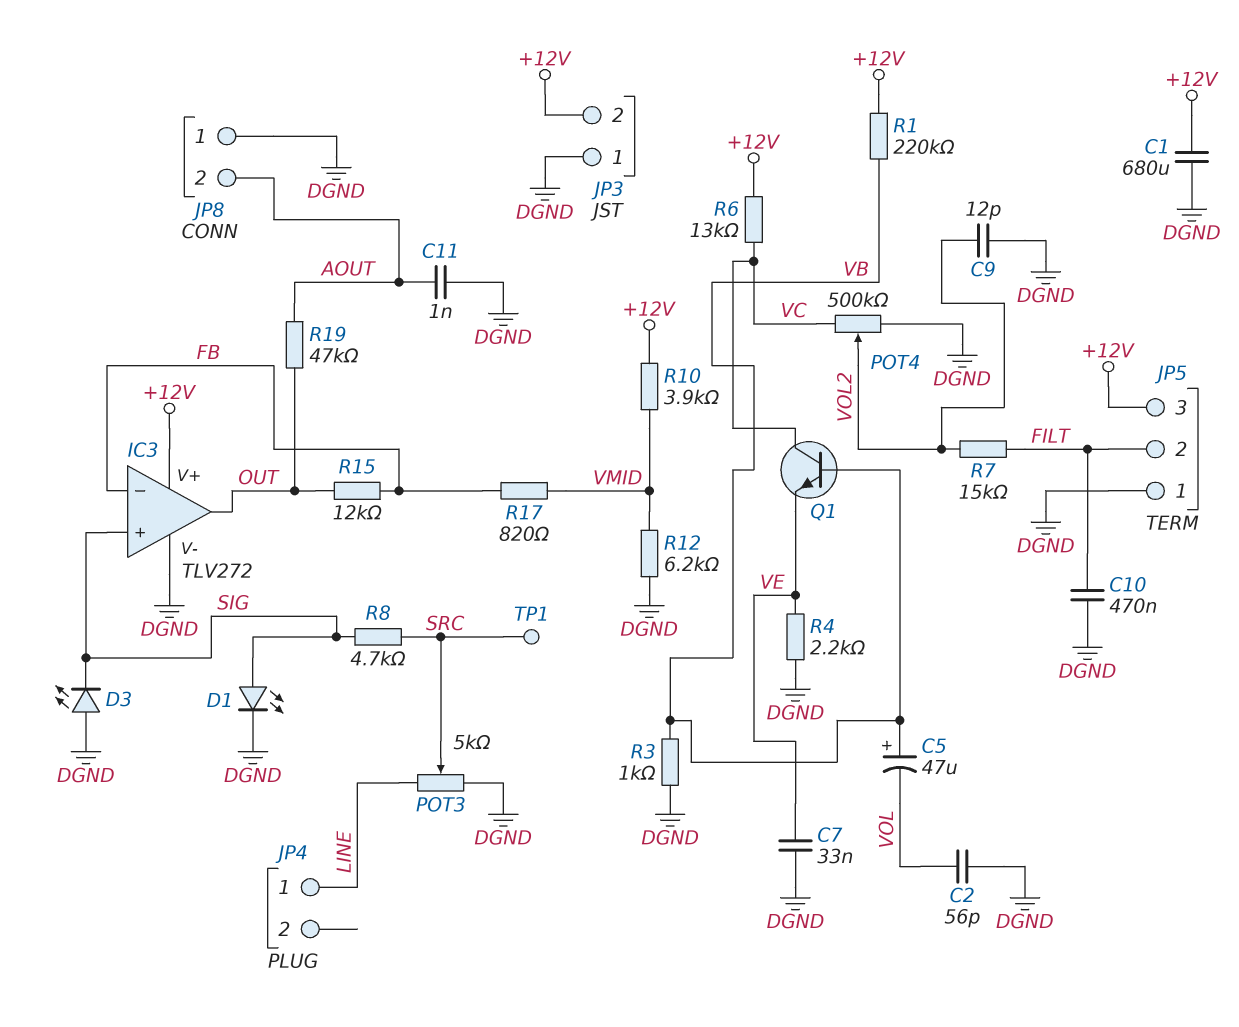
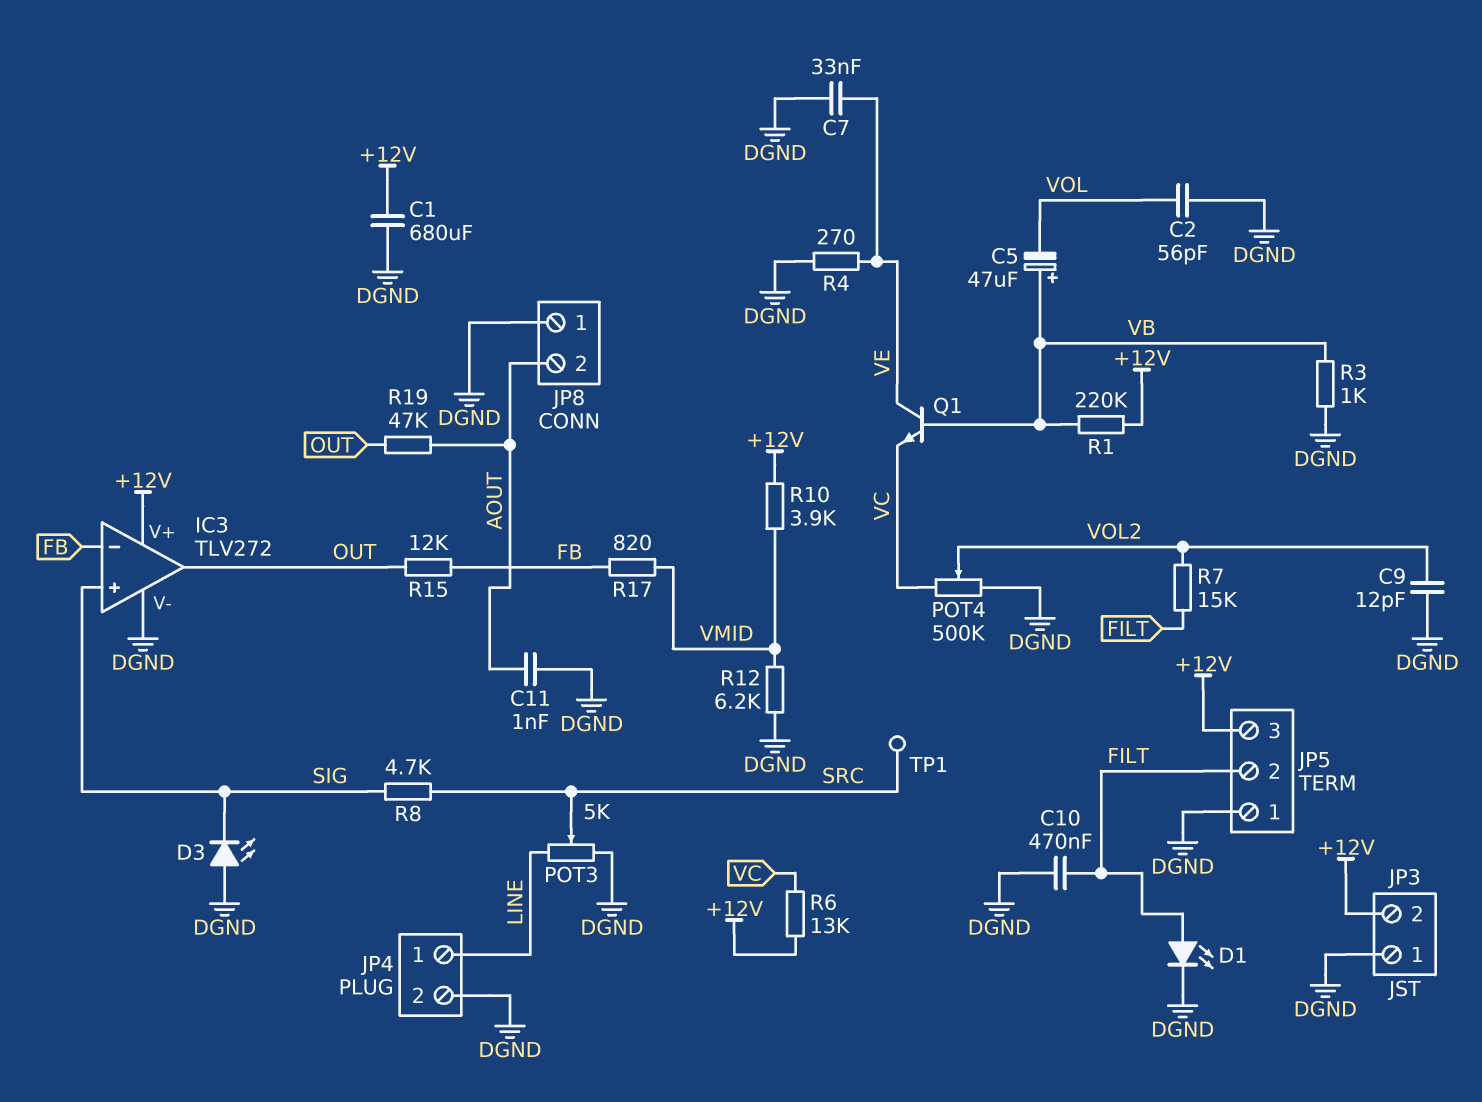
D1: LED (A SIG, K DGND) -> LED (A FILT, K DGND)
JP4 pin 2: none -> DGND
Q1: NPN (B VB, C VC, E VE) -> NPN (B VB, C VE, E VC)
R4: 2.2k (DGND, VE) -> 270 (DGND, VE)

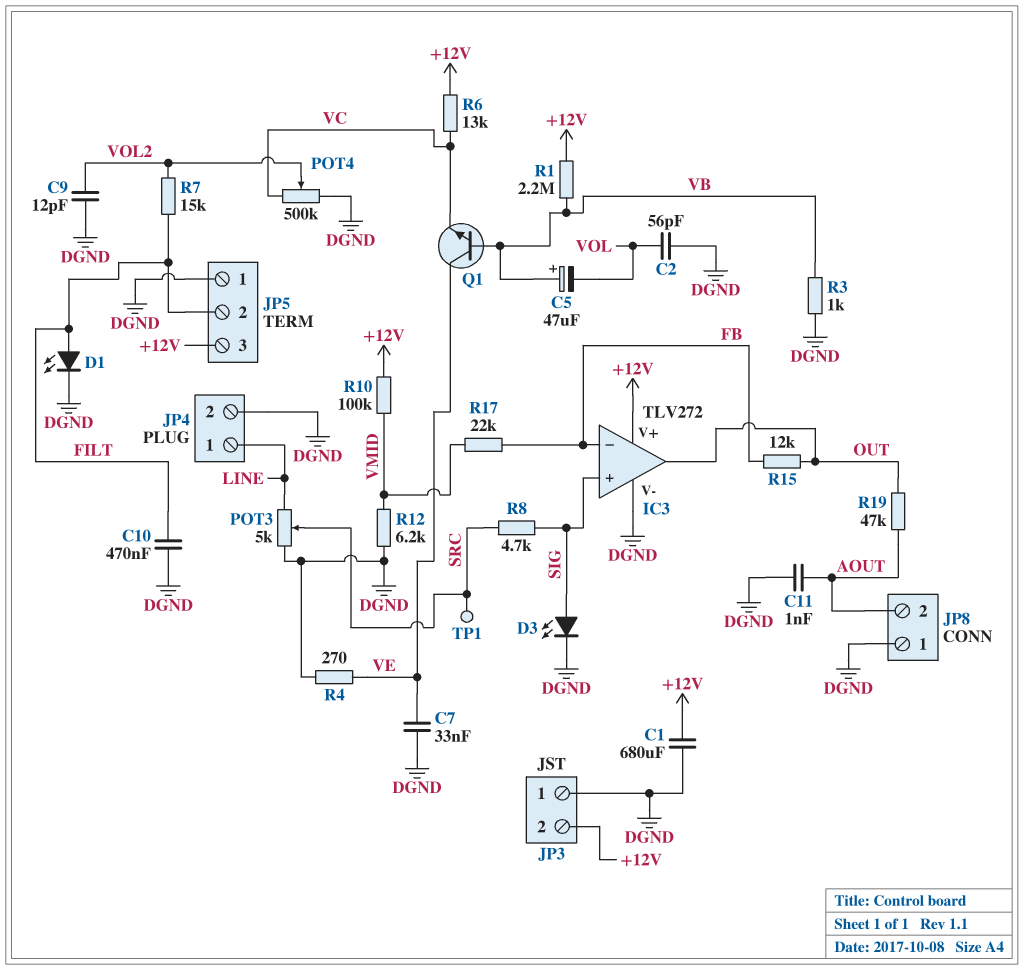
D3: LED (A DGND, K SIG) -> LED (A SIG, K DGND)
R1: 220k (+12V, VB) -> 2.2M (+12V, VB)
R10: 3.9k (+12V, VMID) -> 100k (+12V, VMID)
R17: 820 (FB, VMID) -> 22k (FB, VMID)

